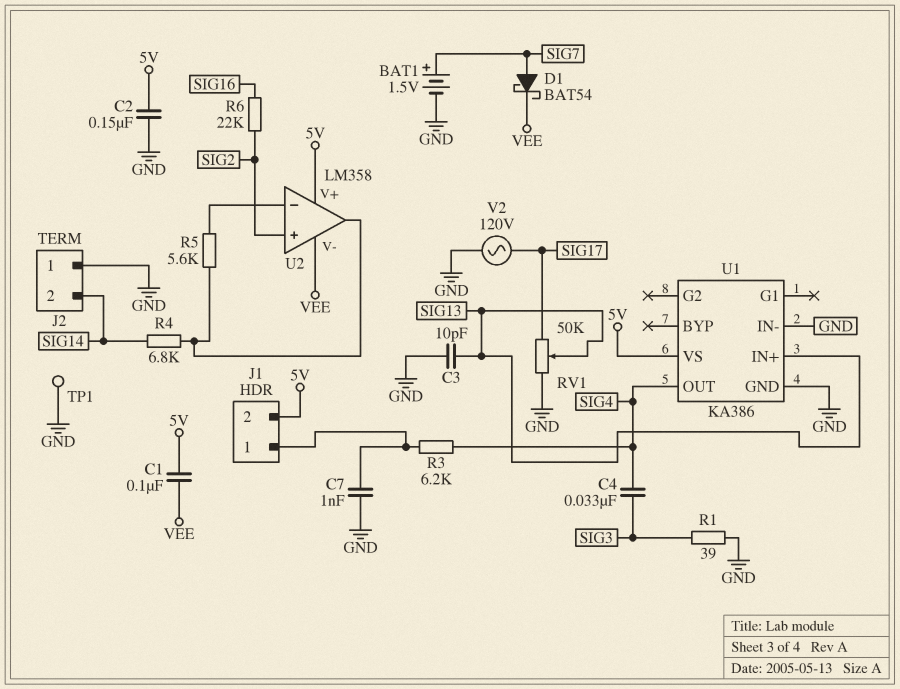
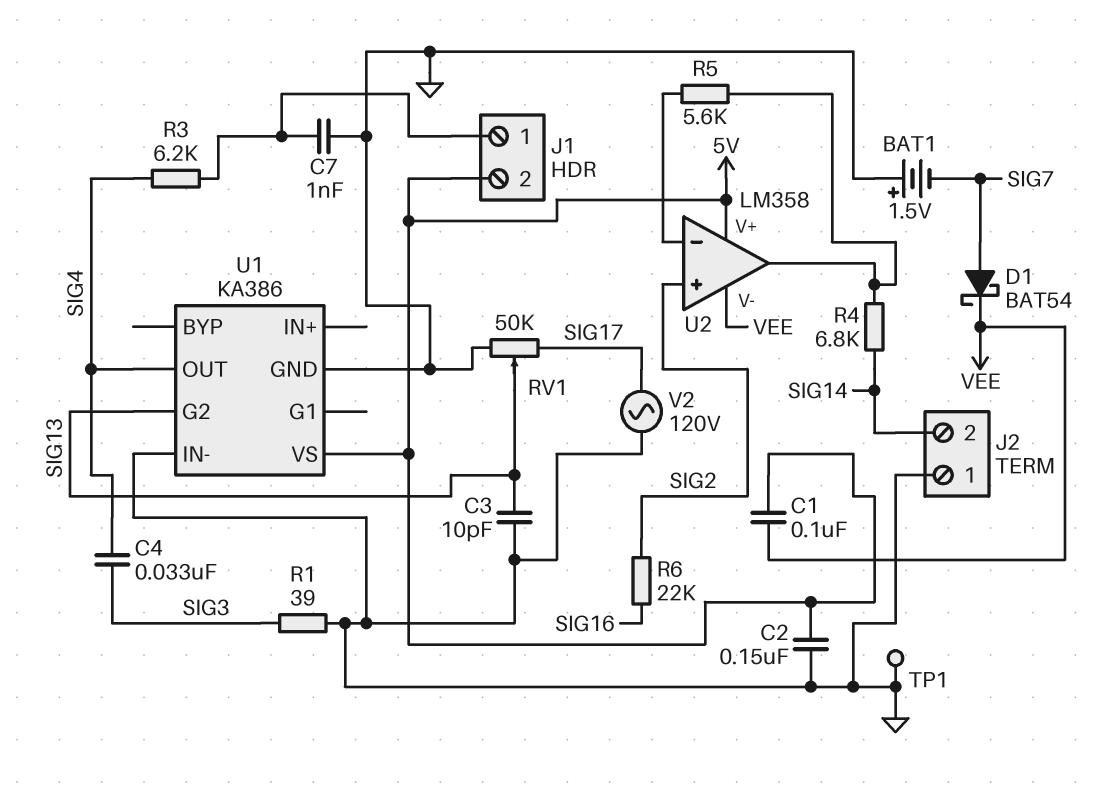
BAT1: 1.5V (plus SIG7, minus GND) -> 1.5V (plus GND, minus SIG7)
U1 pin G2: none -> SIG13
U1 pin IN+: SIG13 -> none

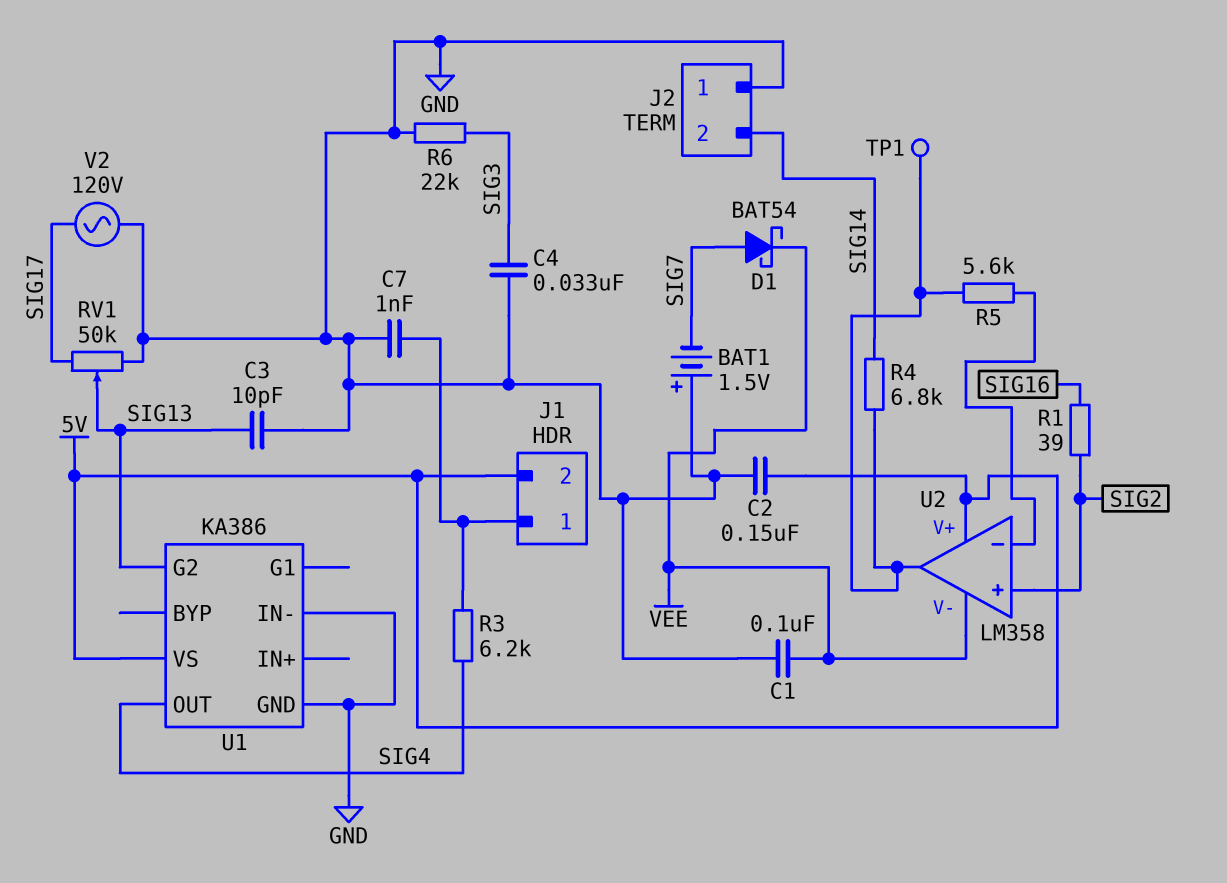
C1: 100nF (5V, VEE) -> 100nF (GND, VEE)
C4: 33nF (SIG3, SIG4) -> 33nF (GND, SIG3)
R1: 39 (GND, SIG3) -> 39 (SIG2, SIG16)
R6: 22k (SIG2, SIG16) -> 22k (GND, SIG3)
TP1: test point (GND) -> test point (U2/out)

